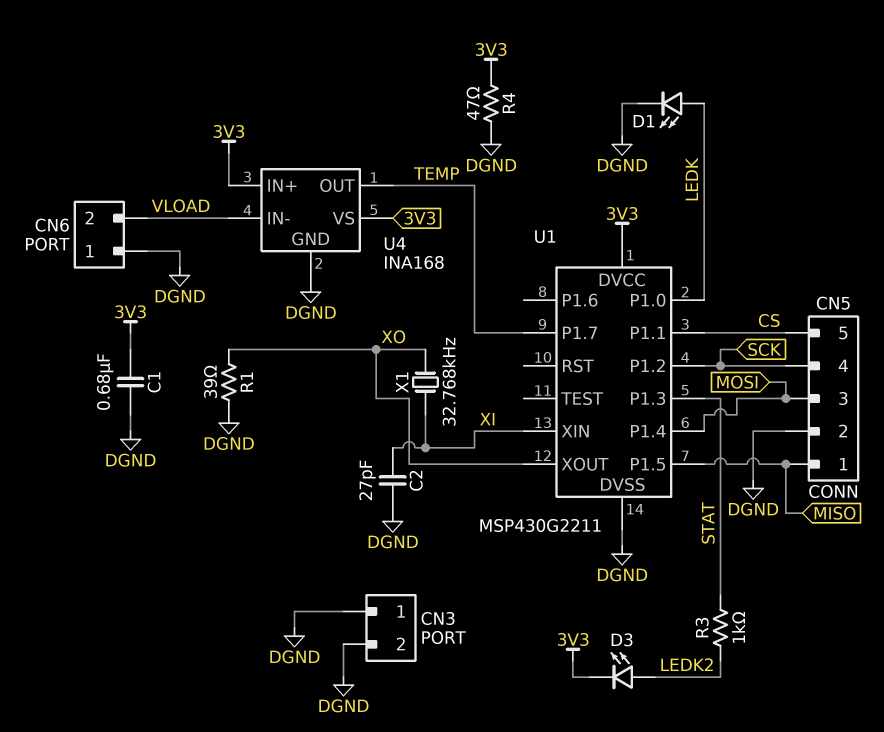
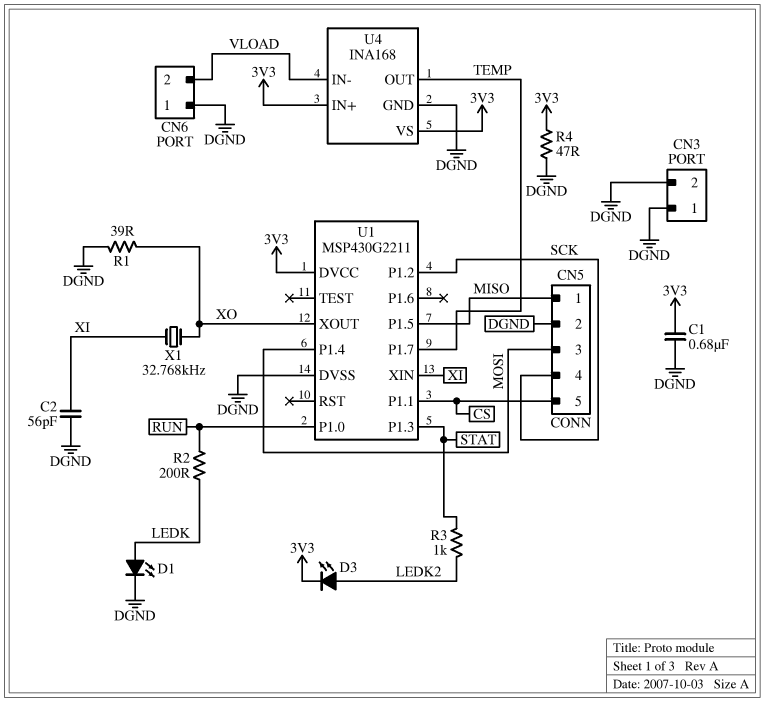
C2: 27pF (DGND, XI) -> 56pF (DGND, XI)
R2: none -> 200 (LEDK, RUN)
U1 pin P1.0: LEDK -> RUN

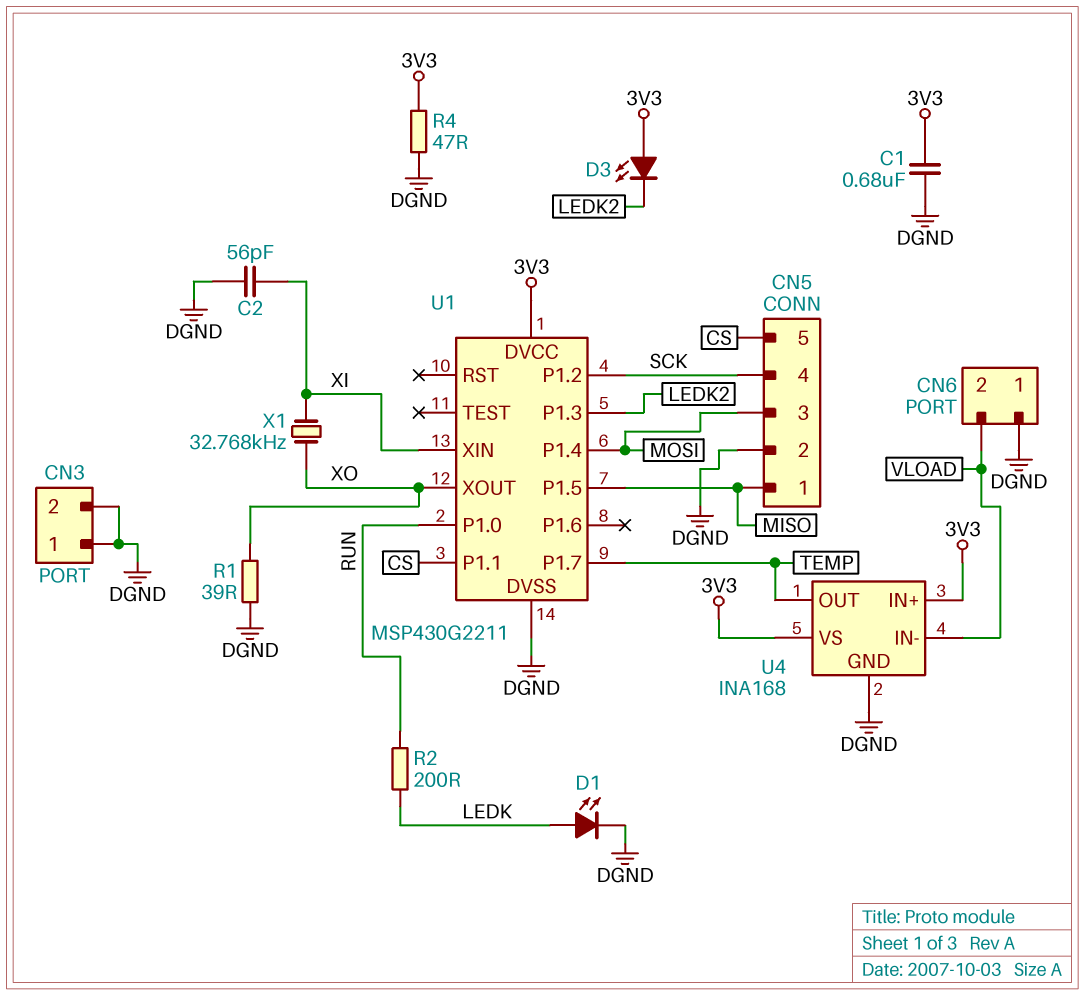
D3: LED (A LEDK2, K 3V3) -> LED (A 3V3, K LEDK2)
R3: 1k (LEDK2, STAT) -> none
U1 pin P1.3: STAT -> LEDK2

